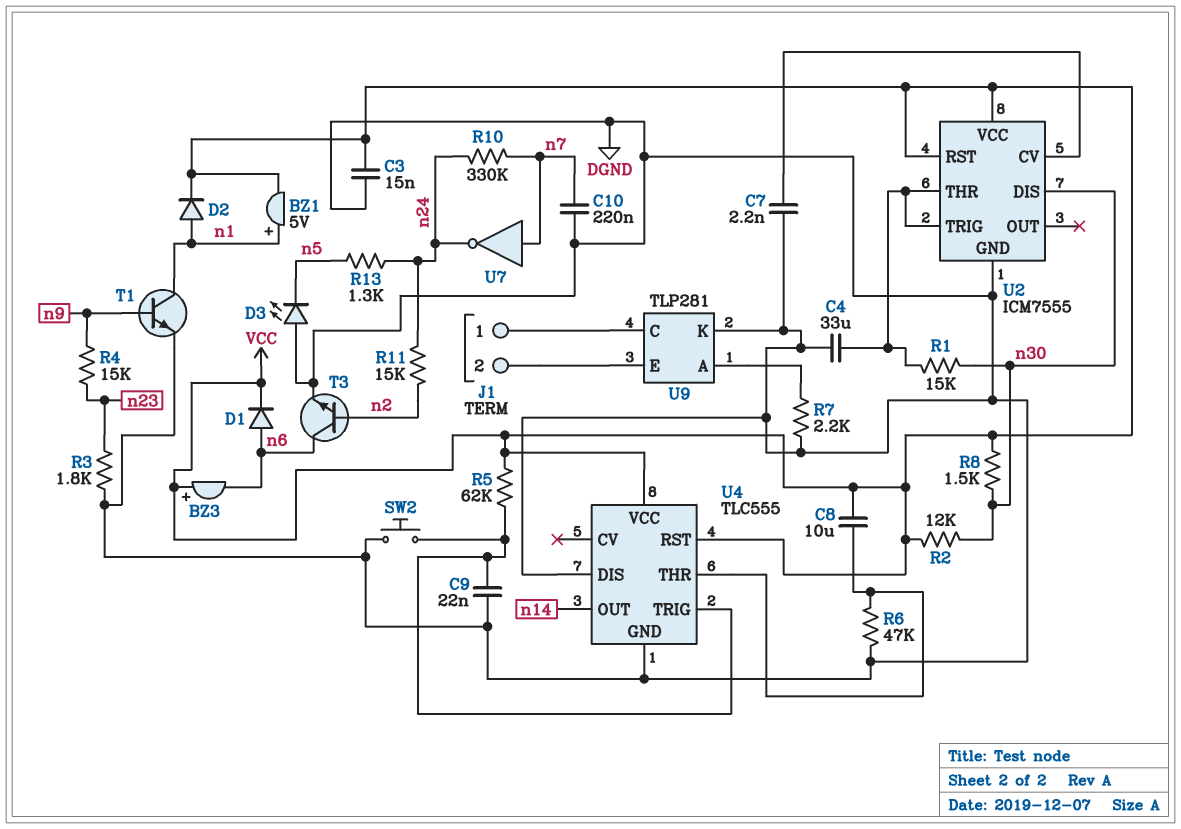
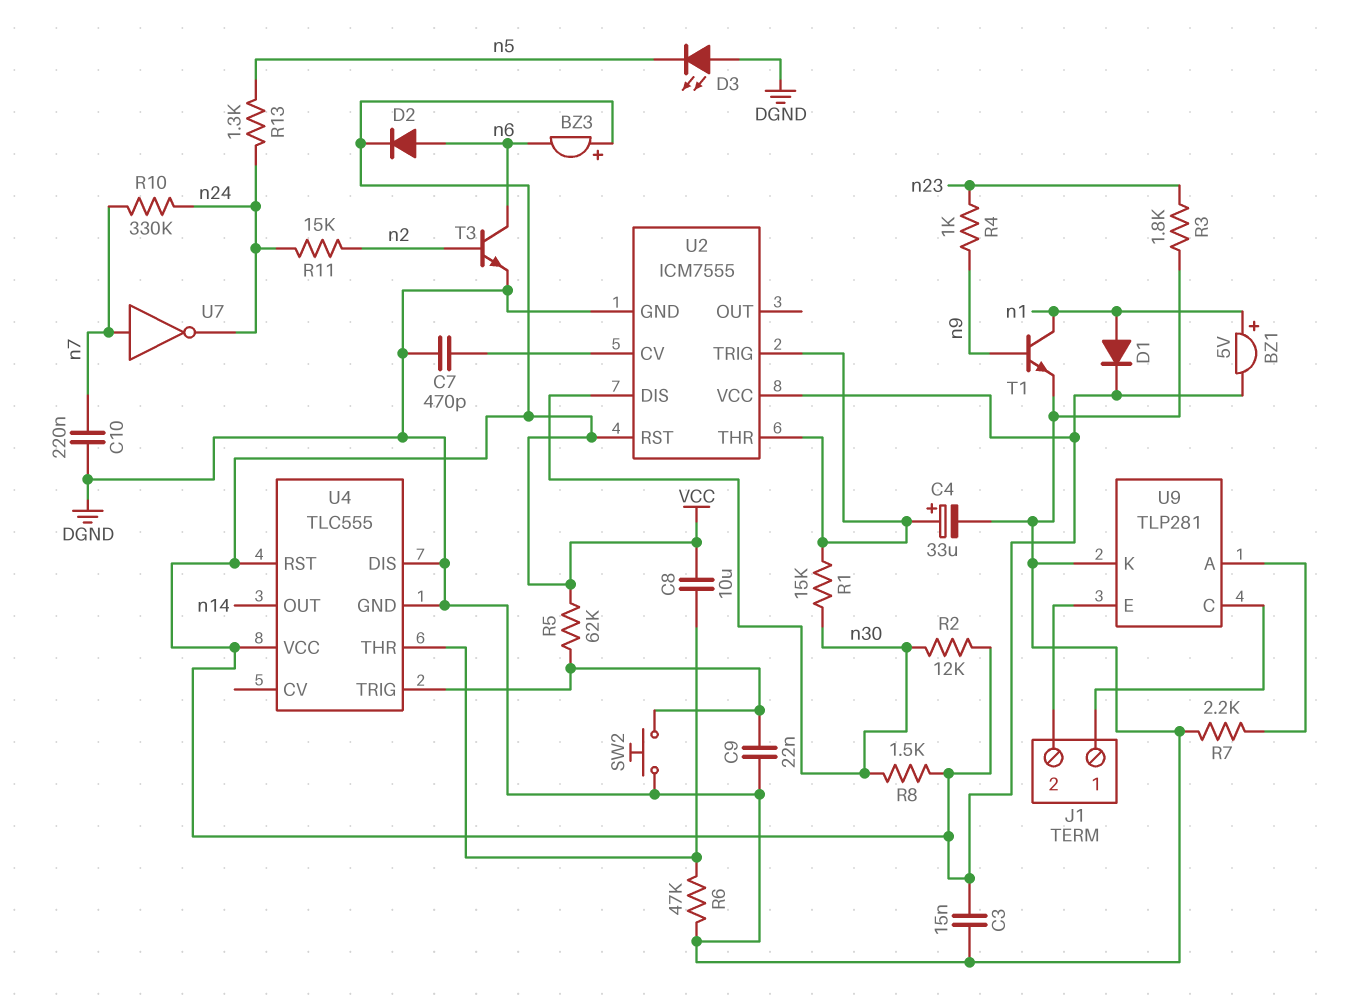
C4: 33uF (DGND, U2/THR) -> 33uF (plus U2/THR, minus DGND)
C7: 2.2nF (DGND, U2/CV) -> 470pF (DGND, U2/CV)
D1: diode (A n6, K VCC) -> diode (A n1, K VCC)
D2: diode (A n1, K VCC) -> diode (A n6, K VCC)
R4: 15k (n9, n23) -> 1k (n9, n23)

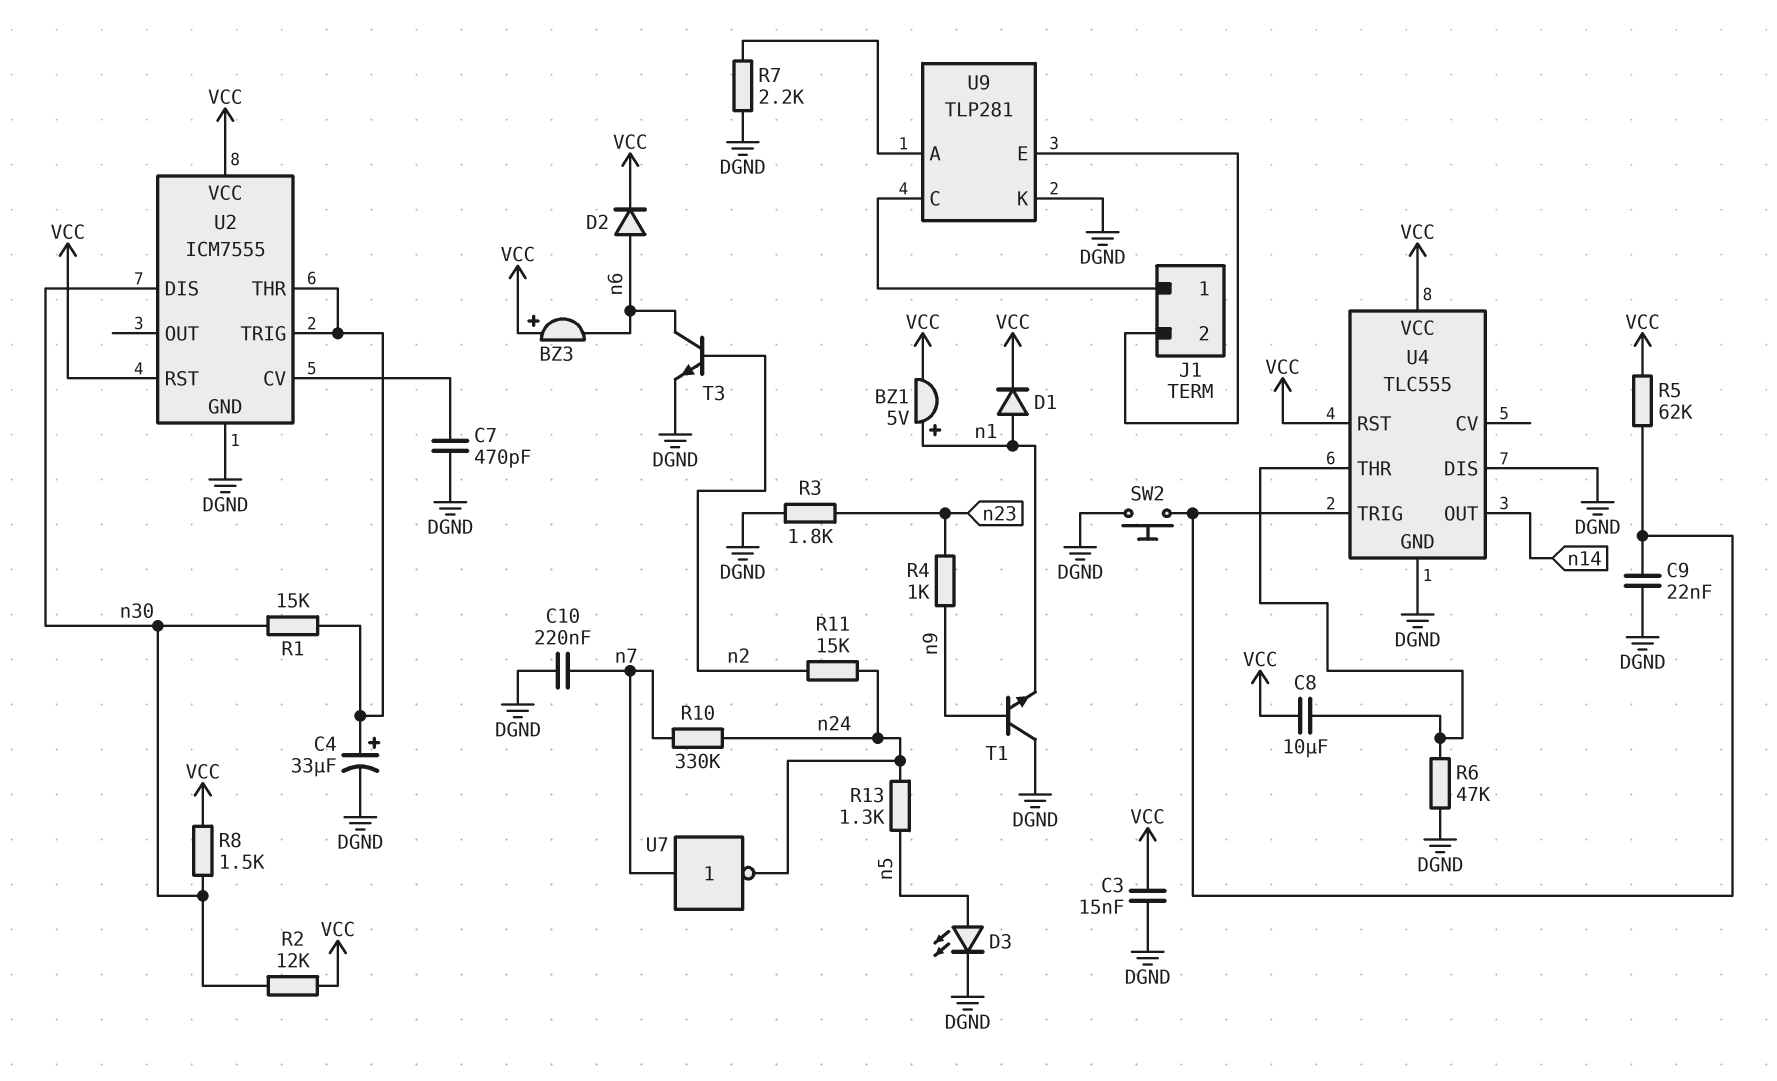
D3: LED (A DGND, K n5) -> LED (A n5, K DGND)
T1: NPN (B n9, C n1, E DGND) -> NPN (B n9, C DGND, E n1)

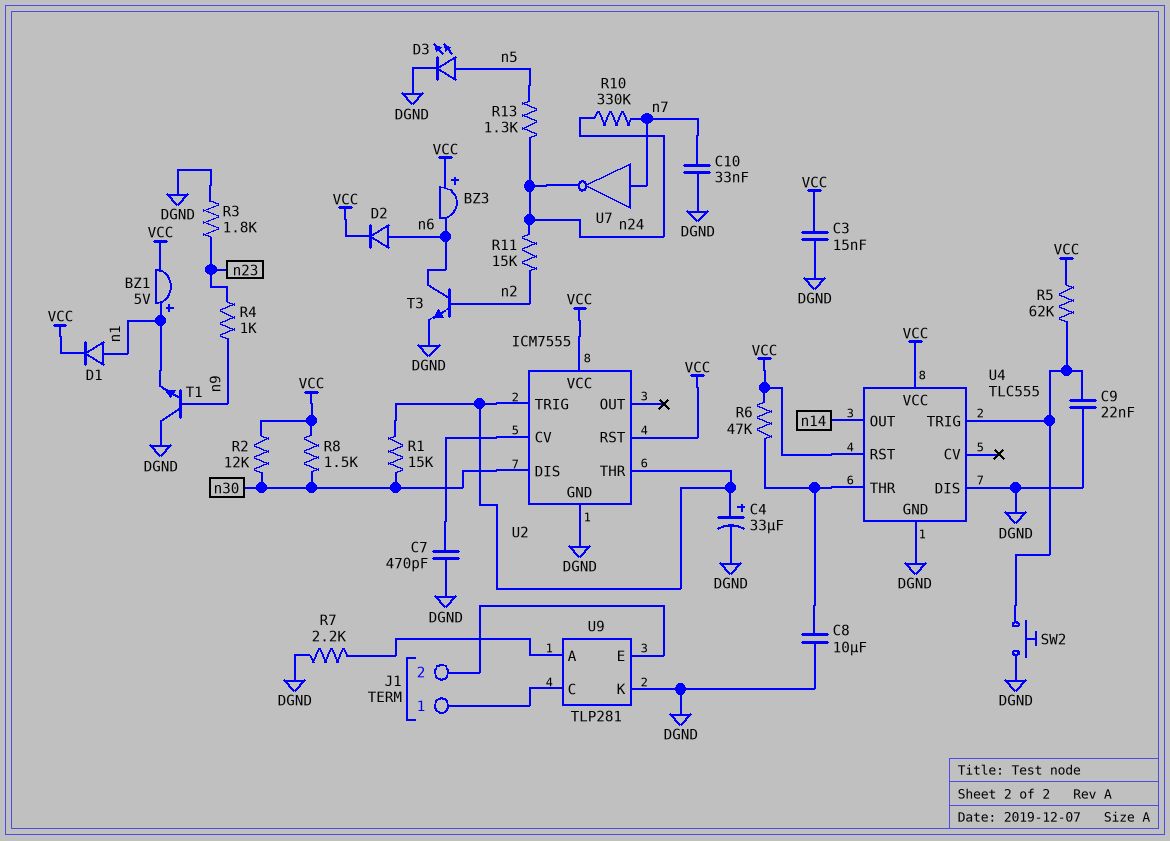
C8: 10uF (U4/THR, VCC) -> 10uF (DGND, U4/THR)
C10: 220nF (DGND, n7) -> 33nF (DGND, n7)
R6: 47k (DGND, U4/THR) -> 47k (U4/THR, VCC)

